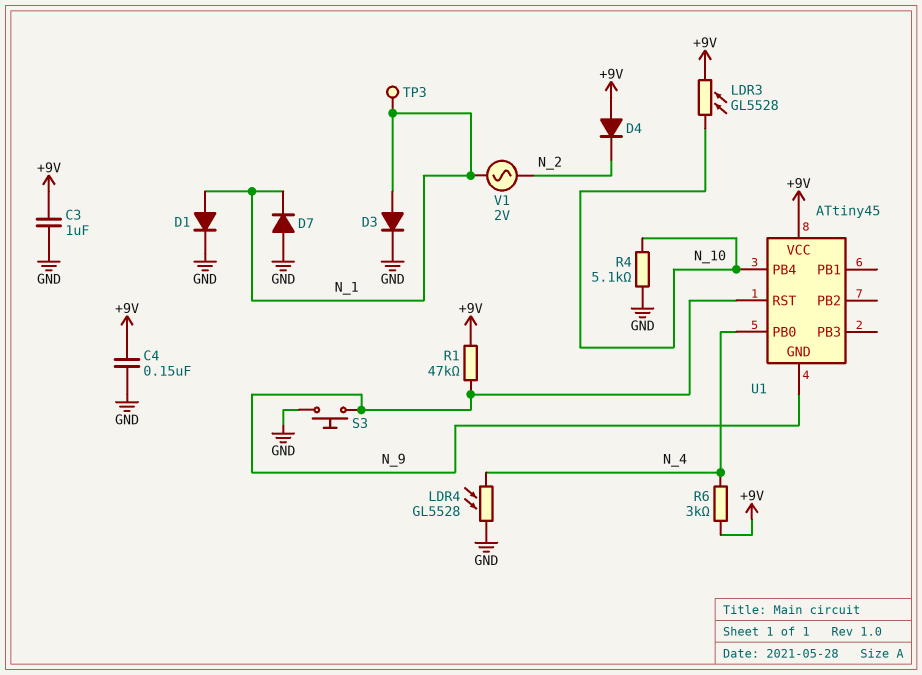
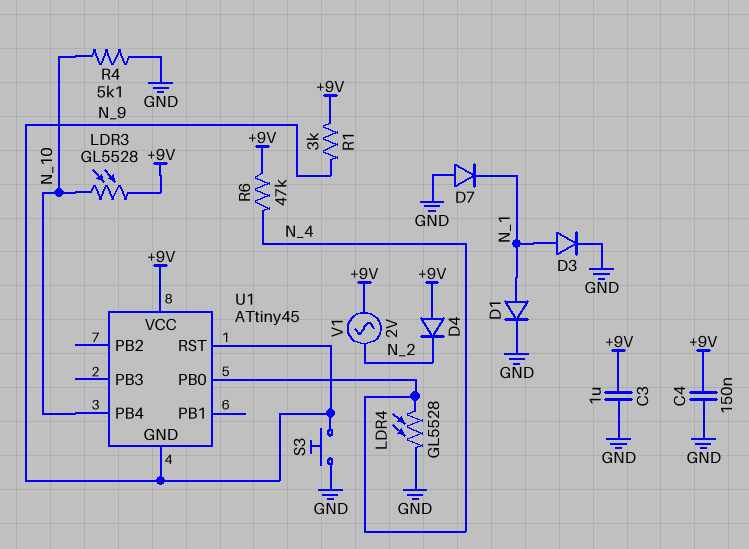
R1: 47k (+9V, N_9) -> 3k (+9V, N_9)
R6: 3k (+9V, N_4) -> 47k (+9V, N_4)
TP3: test point (N_1) -> none
V1: AC 2V (N_1, N_2) -> AC 2V (+9V, N_2)

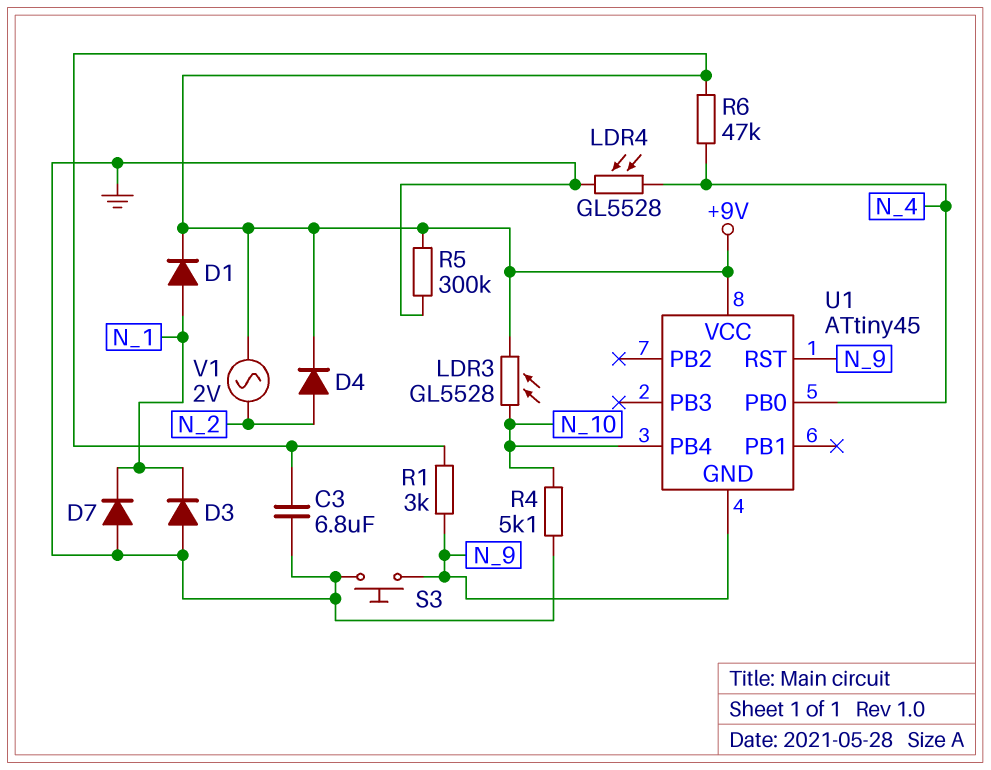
C3: 1uF (+9V, GND) -> 6.8uF (+9V, GND)
C4: 150nF (+9V, GND) -> none
D1: diode (A N_1, K GND) -> diode (A N_1, K +9V)
D3: diode (A N_1, K GND) -> diode (A GND, K N_1)
D4: diode (A +9V, K N_2) -> diode (A N_2, K +9V)
R5: none -> 300k (+9V, GND)

